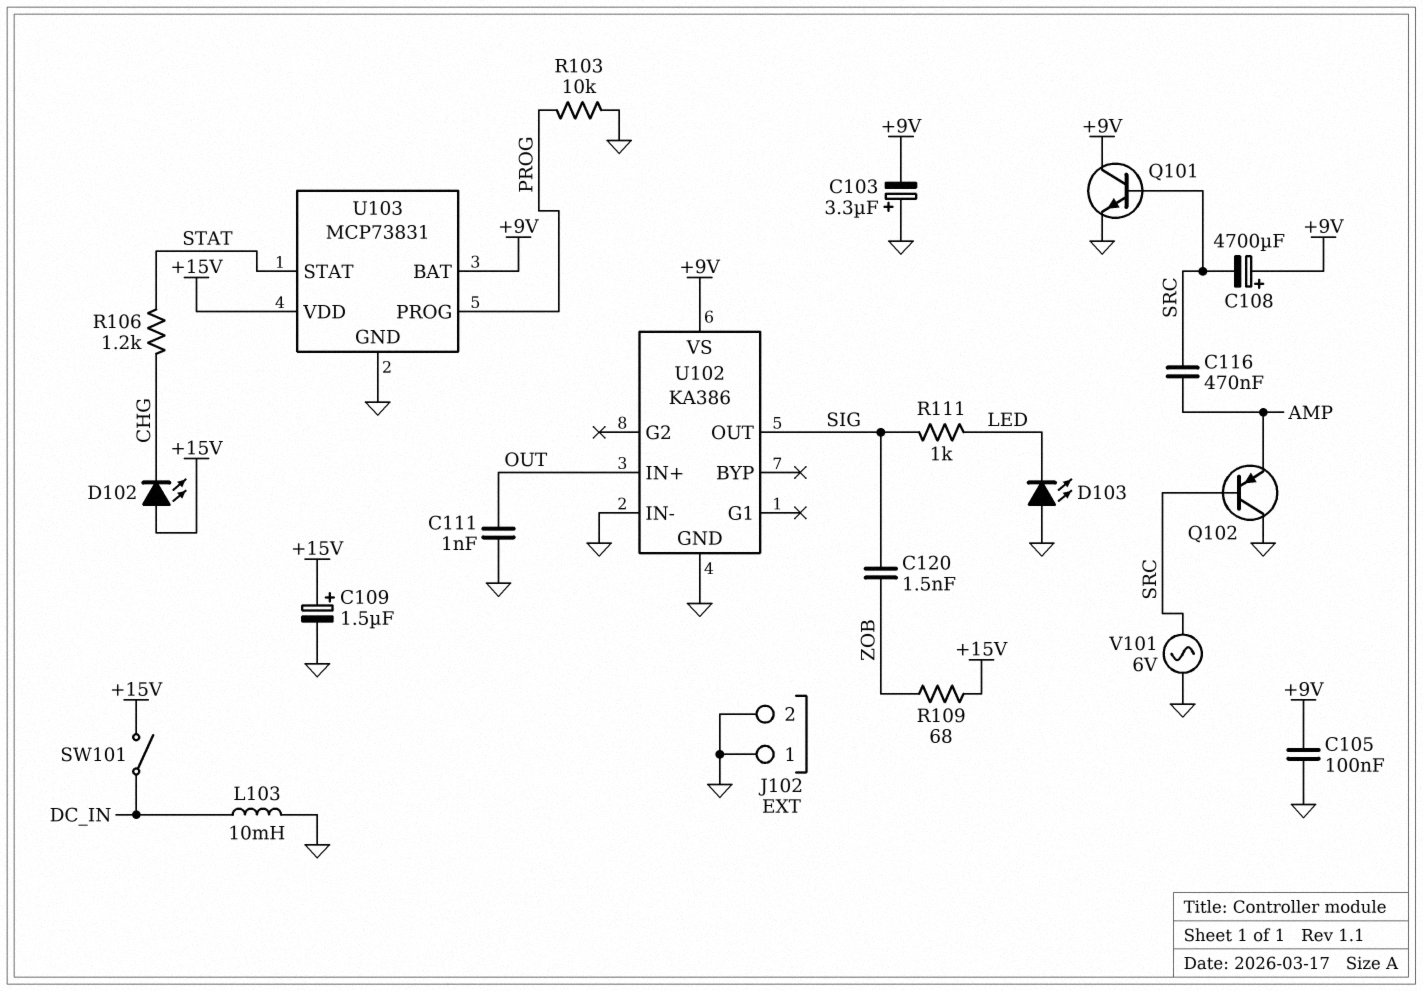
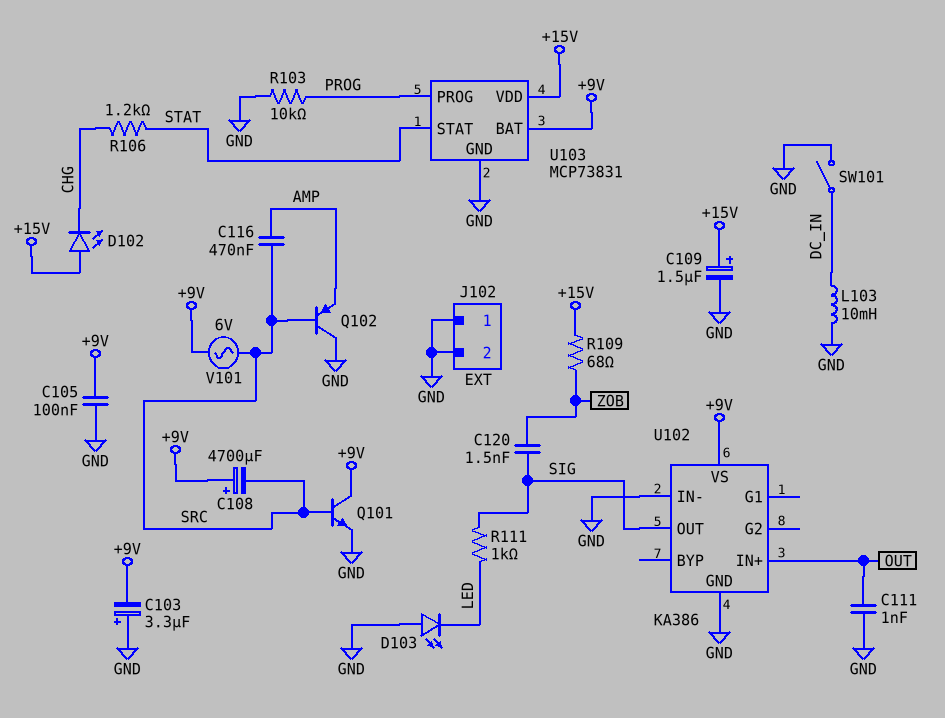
SW101: switch (+15V, DC_IN) -> switch (DC_IN, GND)
V101: AC 6V (GND, SRC) -> AC 6V (+9V, SRC)

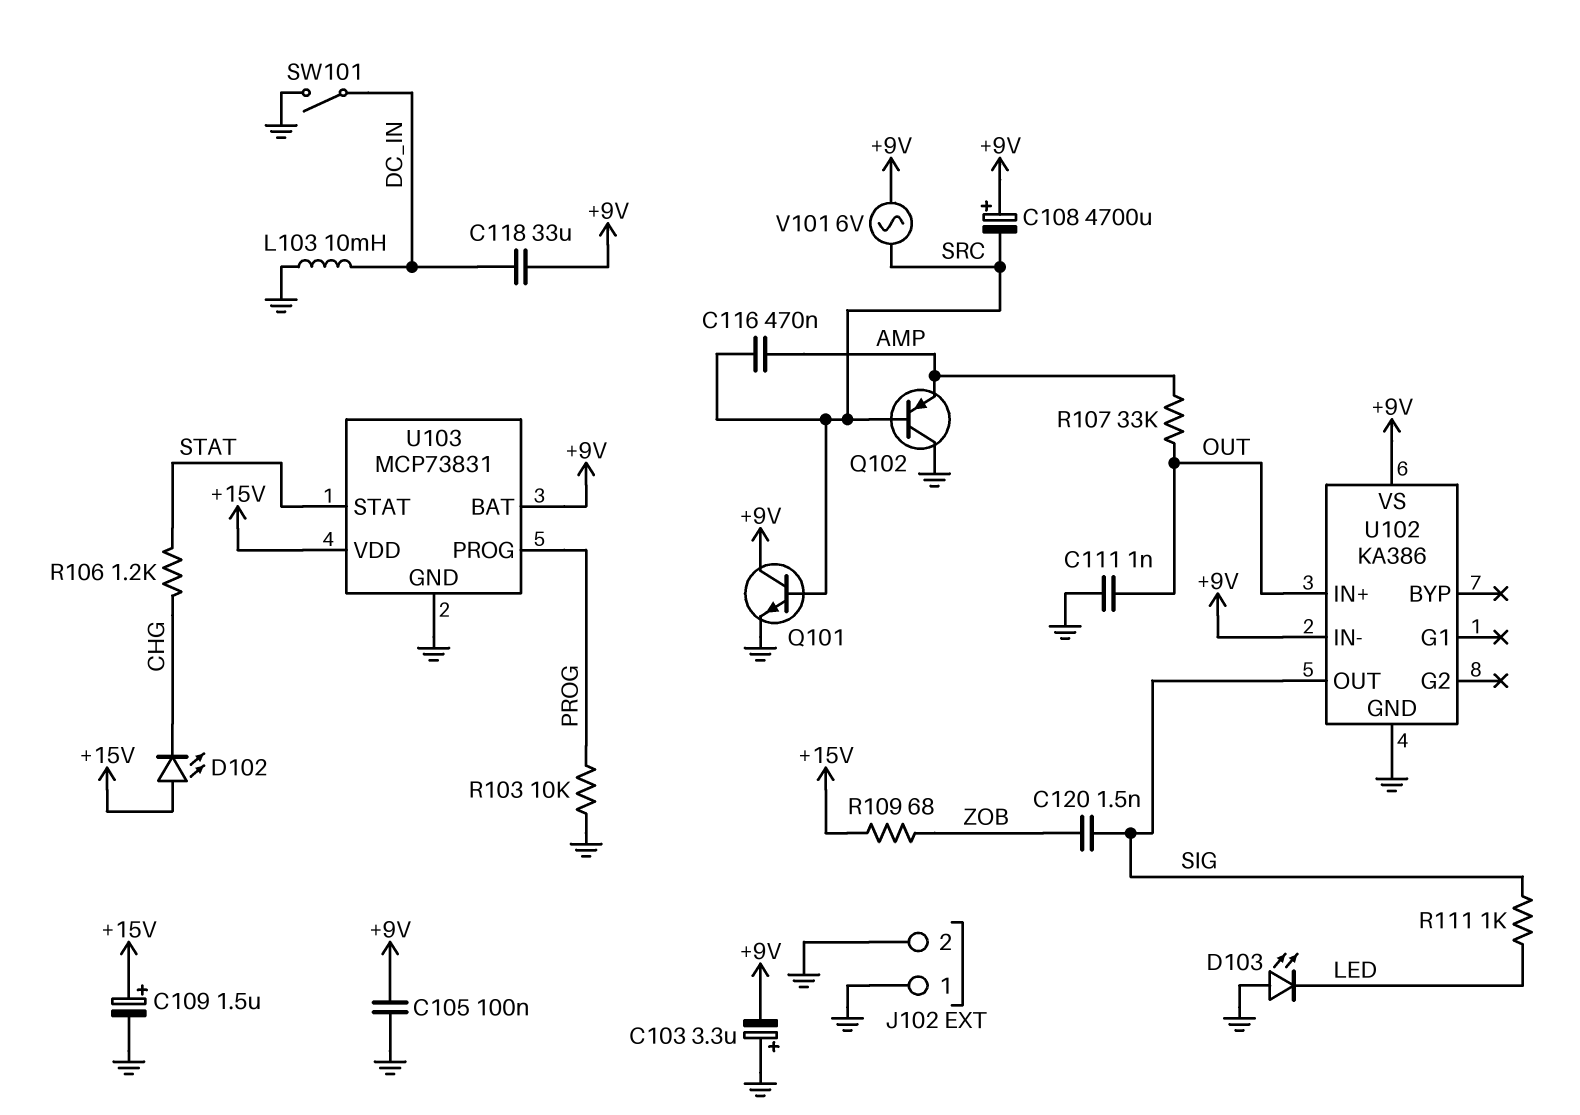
C118: none -> 33uF (+9V, DC_IN)
R107: none -> 33k (AMP, OUT)
U102 pin IN-: GND -> +9V

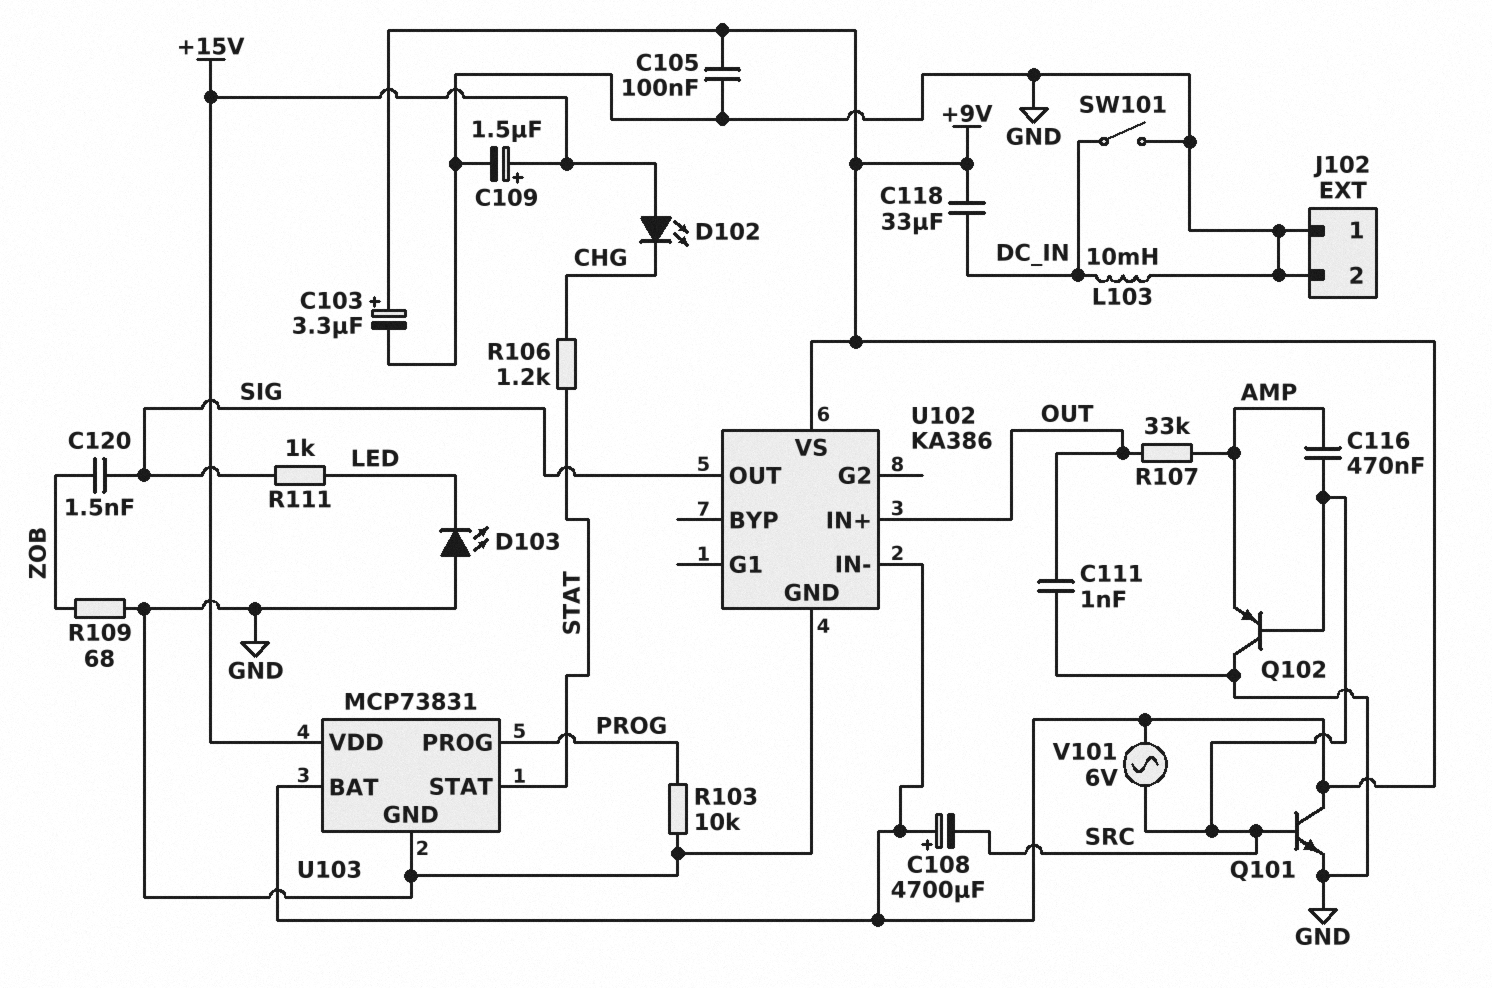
C103: 3.3uF (plus GND, minus +9V) -> 3.3uF (plus +9V, minus GND)
R109: 68 (+15V, ZOB) -> 68 (GND, ZOB)

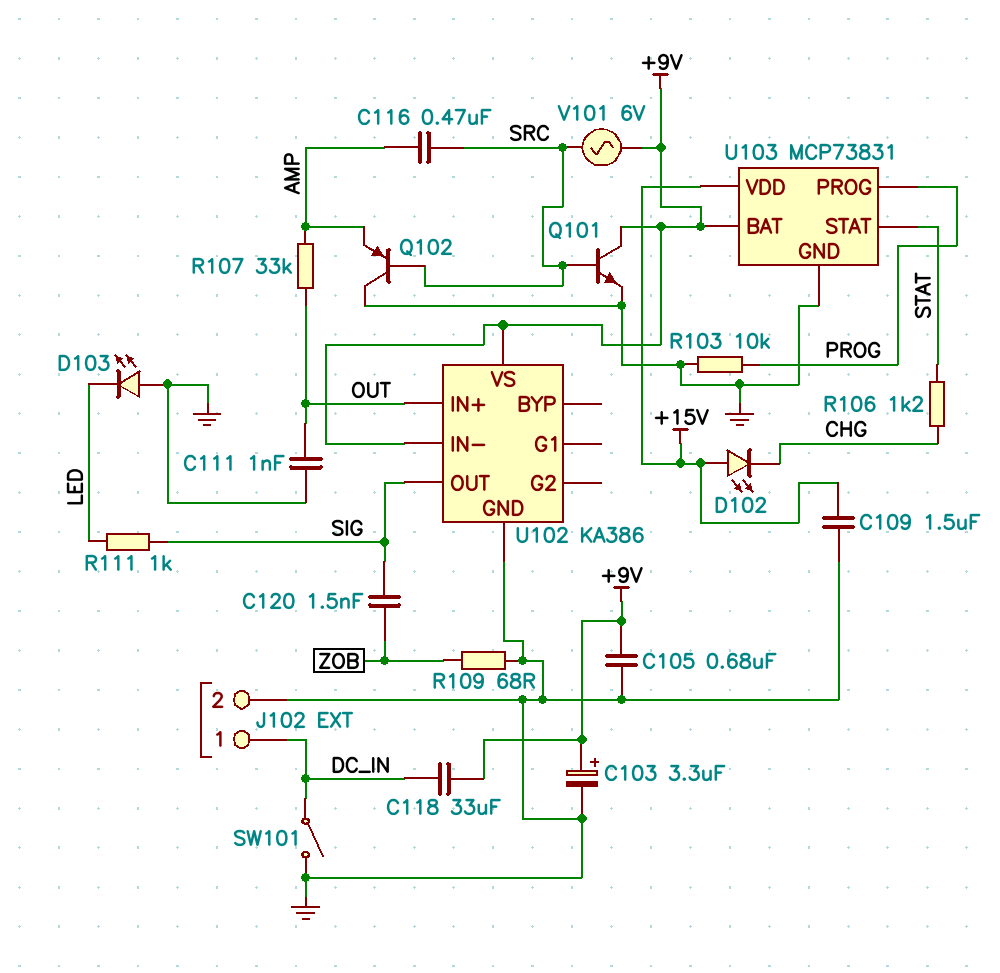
C105: 100nF (+9V, GND) -> 680nF (+9V, GND)
C108: 4700uF (plus +9V, minus SRC) -> none
C109: 1.5uF (plus +15V, minus GND) -> 1.5uF (+15V, GND)
J102 pin 1: GND -> DC_IN
L103: 10mH (DC_IN, GND) -> none

